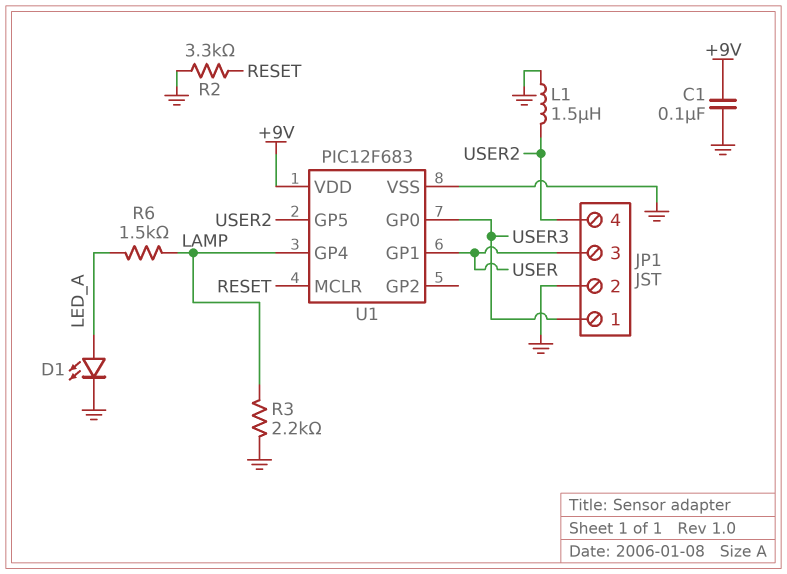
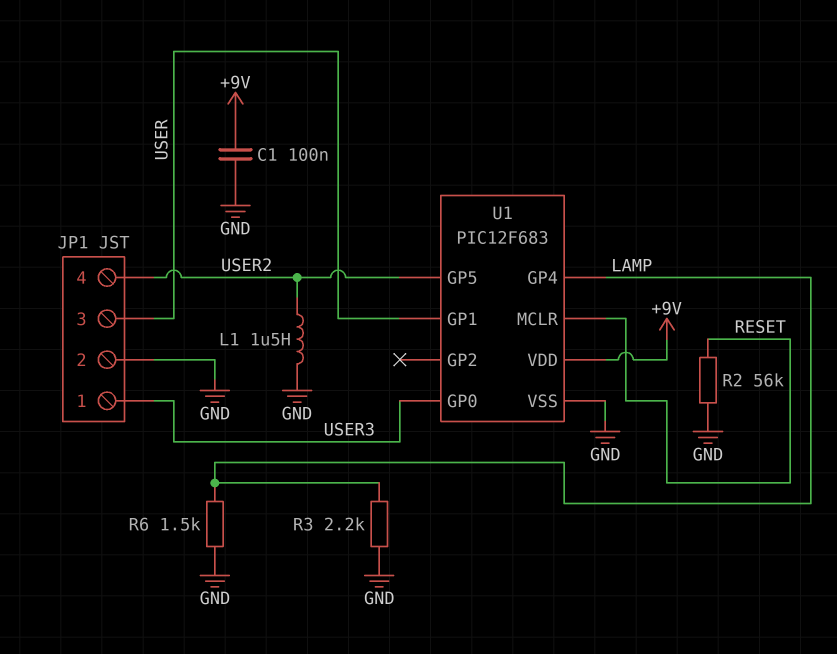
D1: LED (A LED_A, K GND) -> none
R2: 3.3k (GND, RESET) -> 56k (GND, RESET)
R6: 1.5k (LAMP, LED_A) -> 1.5k (GND, LAMP)

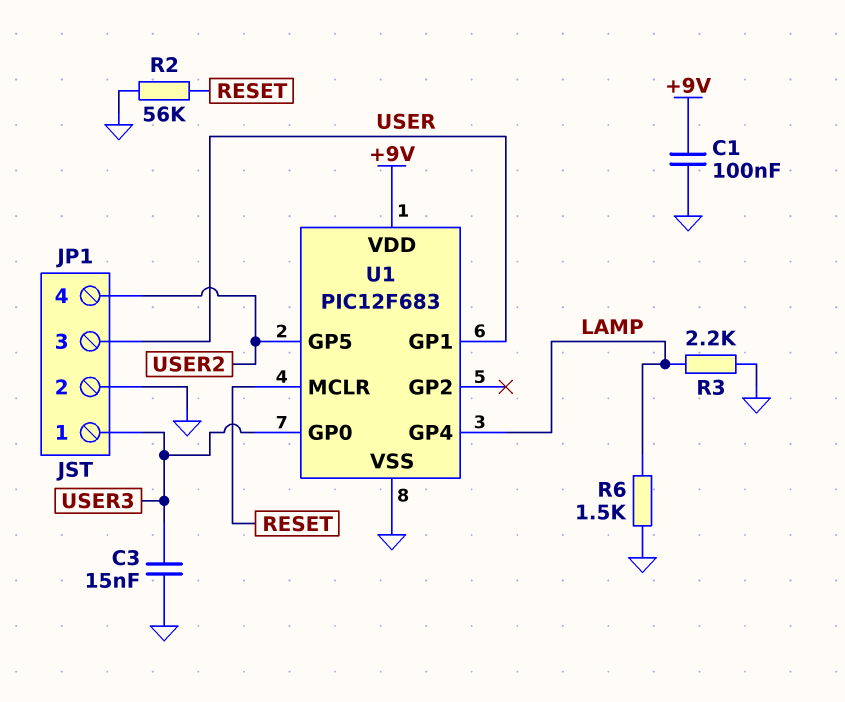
C3: none -> 15nF (GND, USER3)
L1: 1.5uH (GND, USER2) -> none

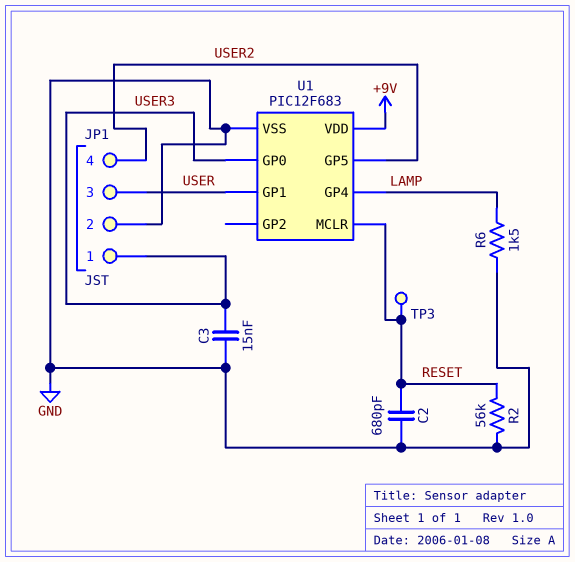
C1: 100nF (+9V, GND) -> none
C2: none -> 680pF (GND, RESET)
R3: 2.2k (GND, LAMP) -> none
TP3: none -> test point (RESET)

